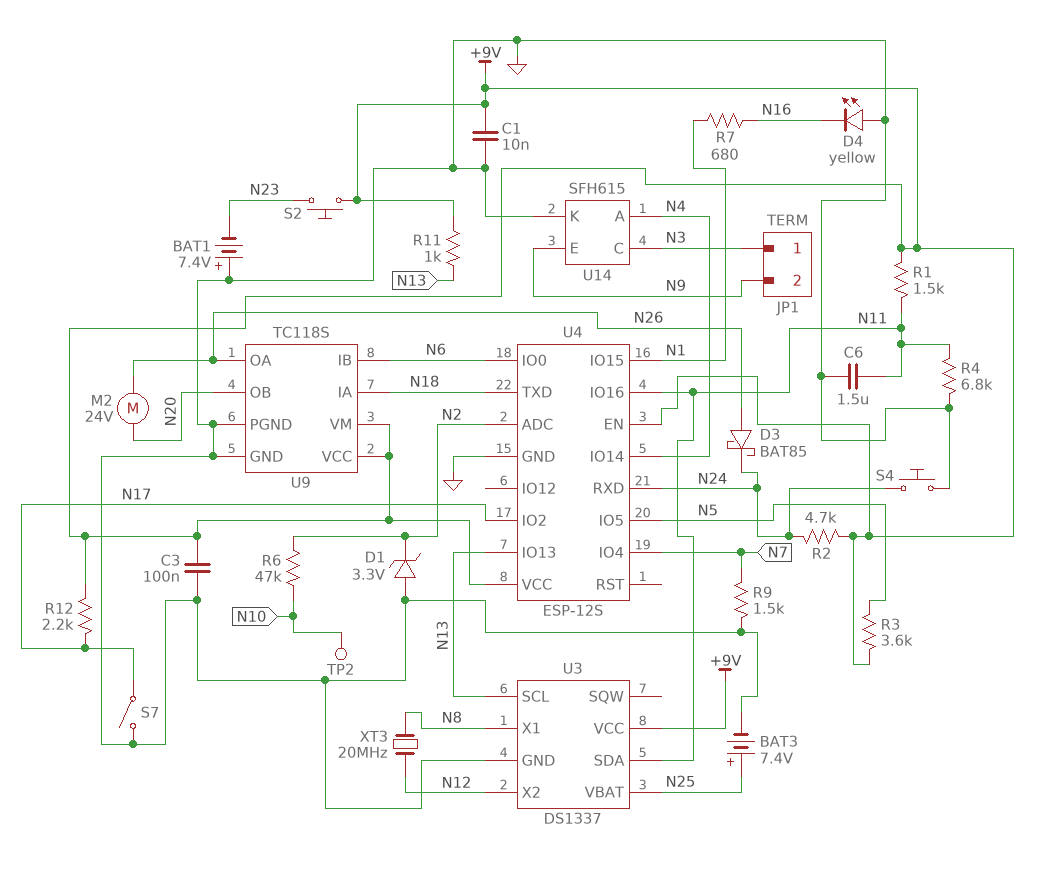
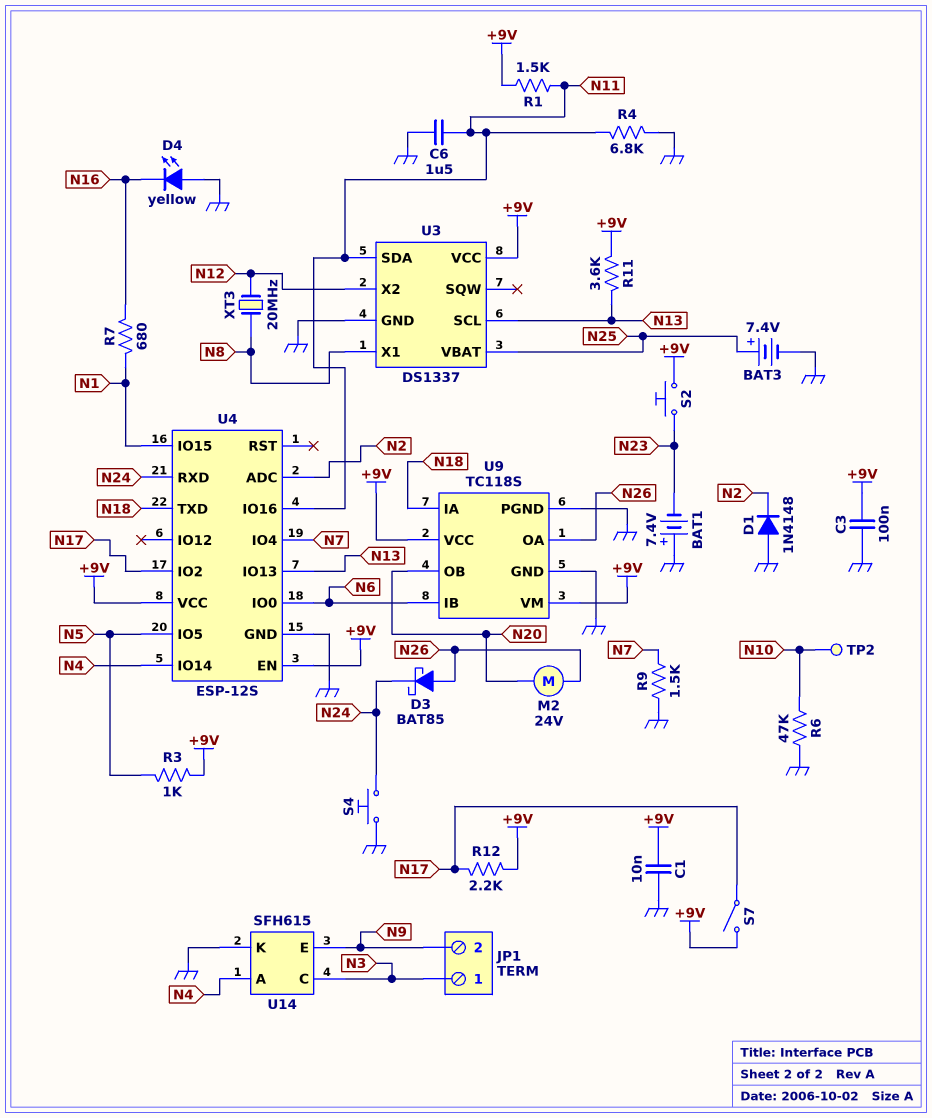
D1: zener 3.3V (A GND, K N2) -> diode 1N4148 (A GND, K N2)
R2: 4.7k (+9V, N24) -> none
R3: 3.6k (+9V, N5) -> 1k (+9V, N5)
R6: 47k (N2, N10) -> 47k (GND, N10)
R11: 1k (+9V, N13) -> 3.6k (+9V, N13)
S7: switch (GND, N17) -> switch (+9V, N17)

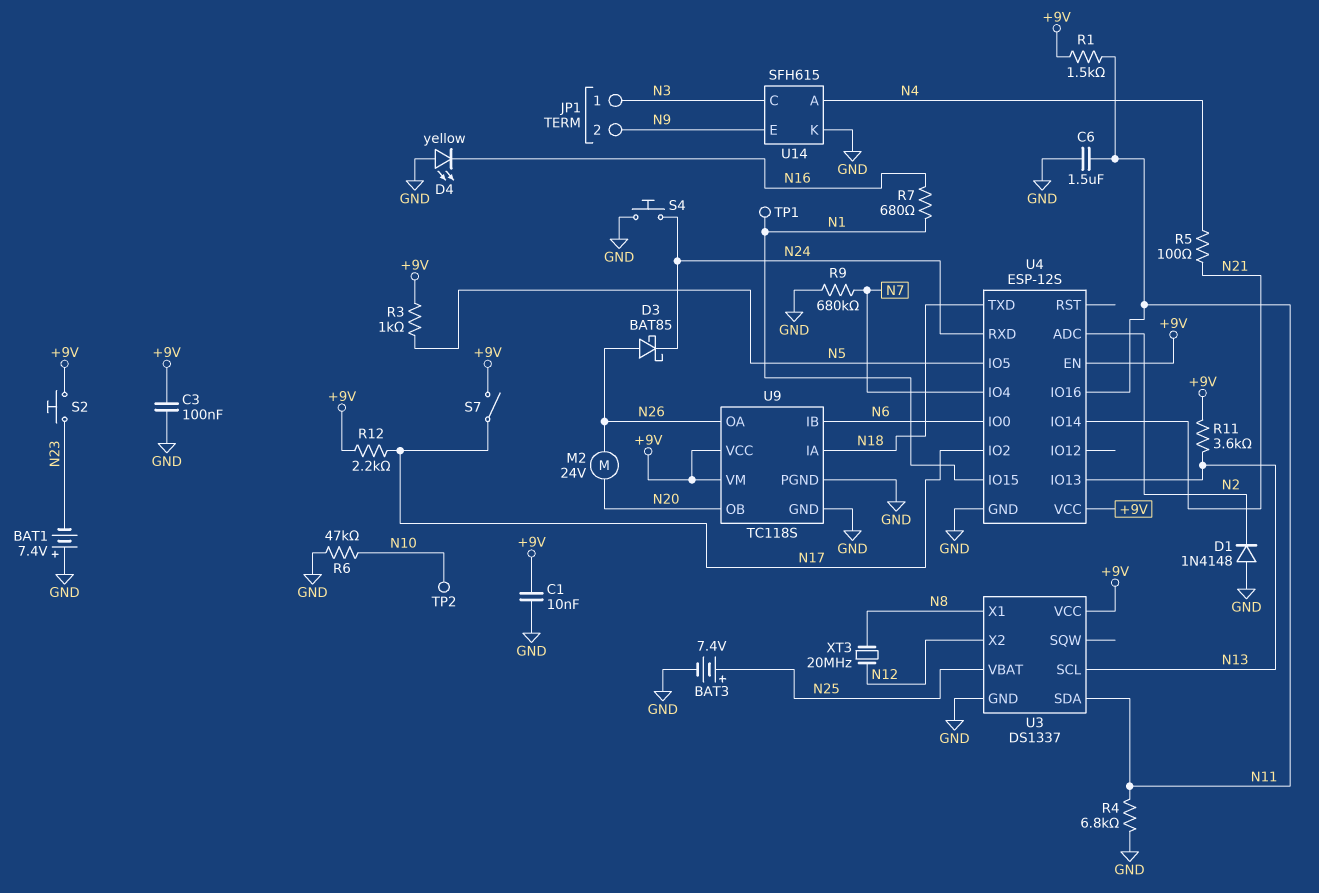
R5: none -> 100 (N4, N21)
R9: 1.5k (GND, N7) -> 680k (GND, N7)
TP1: none -> test point (N1)
U4 pin IO14: N4 -> N21

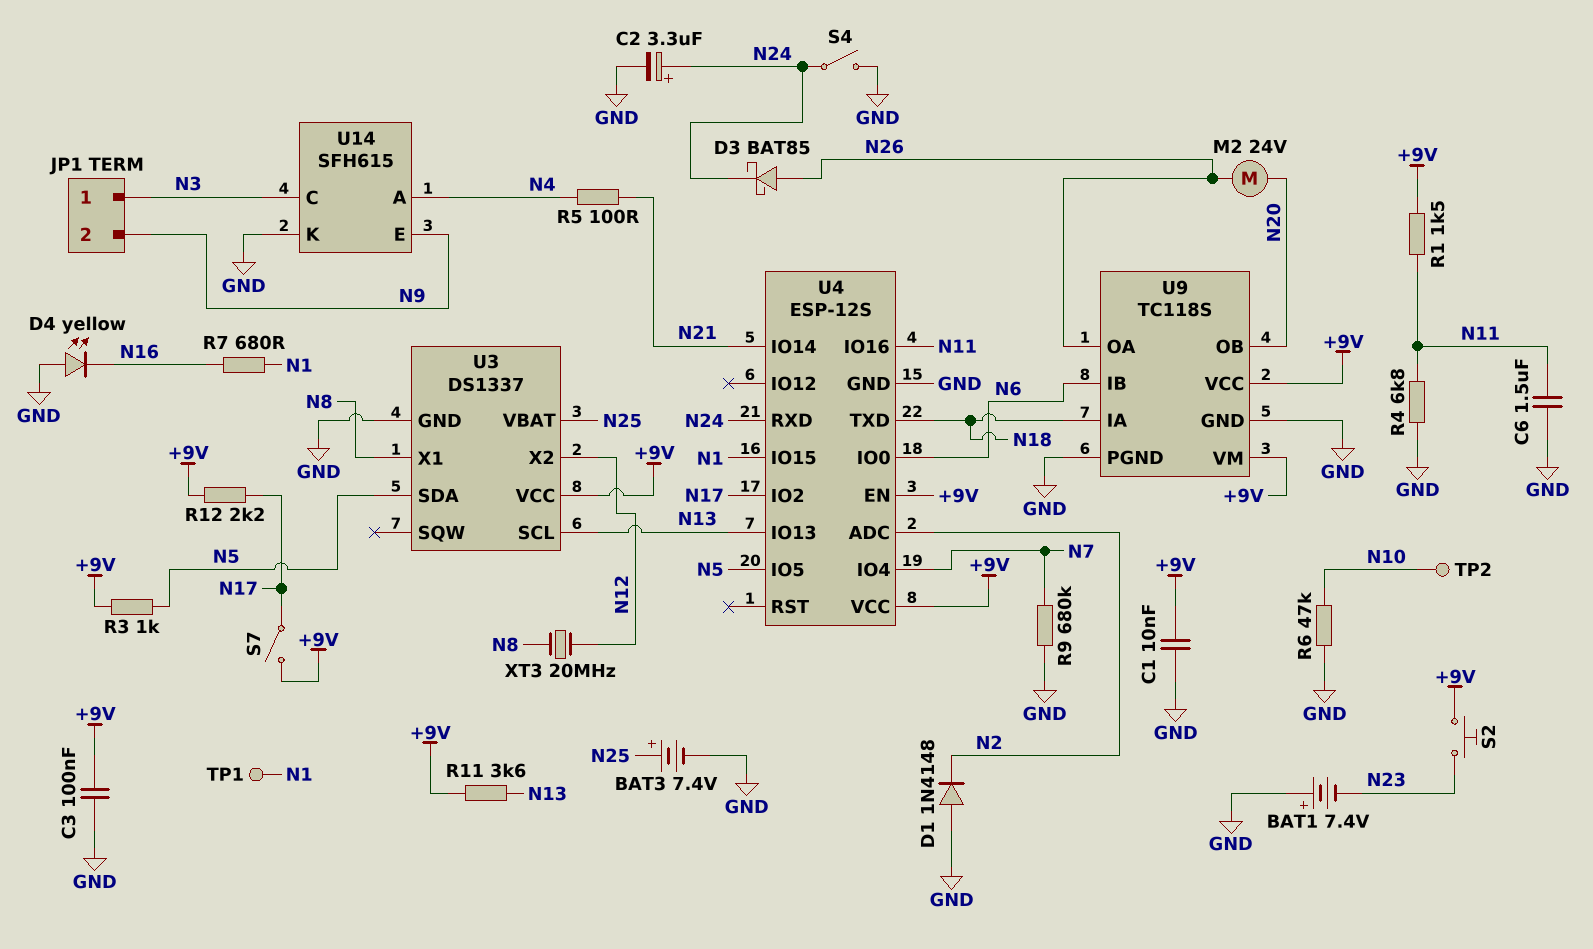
C2: none -> 3.3uF (plus N24, minus GND)
S4: button (GND, N24) -> switch (GND, N24)
U3 pin SDA: N11 -> N5

